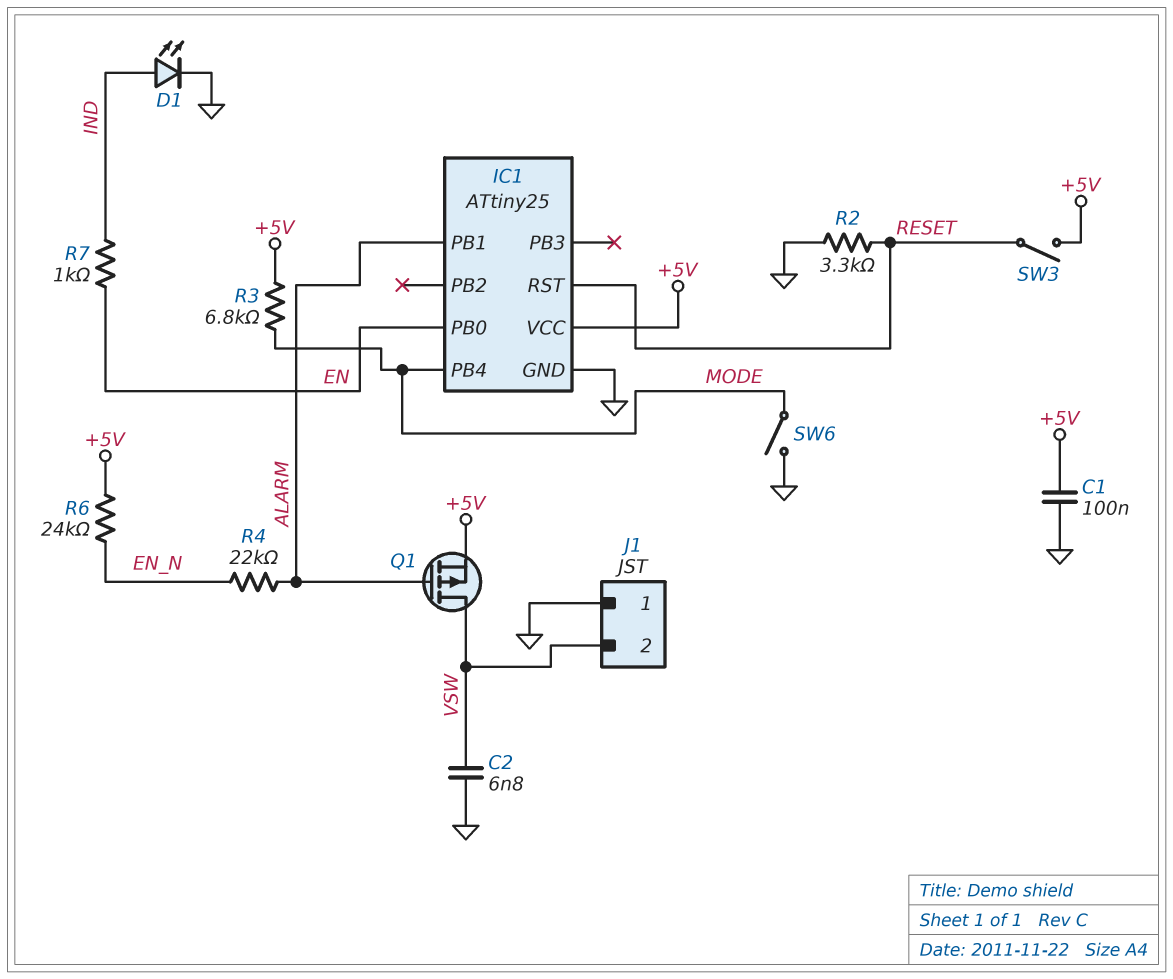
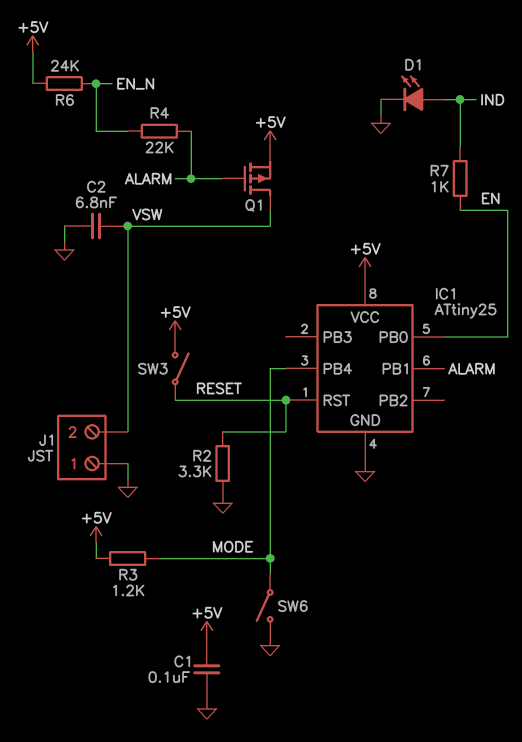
R3: 6.8k (+5V, MODE) -> 1.2k (+5V, MODE)

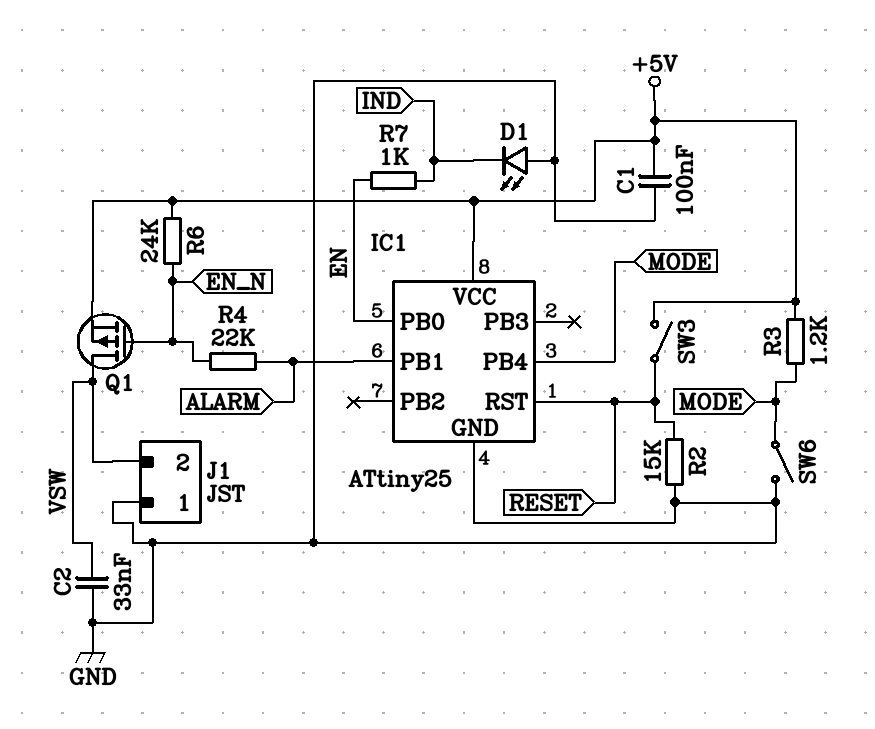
C2: 6.8nF (GND, VSW) -> 33nF (GND, VSW)
D1: LED (A IND, K GND) -> LED (A GND, K IND)
Q1: PMOS (G ALARM, D VSW, S +5V) -> PMOS (G EN_N, D VSW, S +5V)
R2: 3.3k (GND, RESET) -> 15k (GND, RESET)

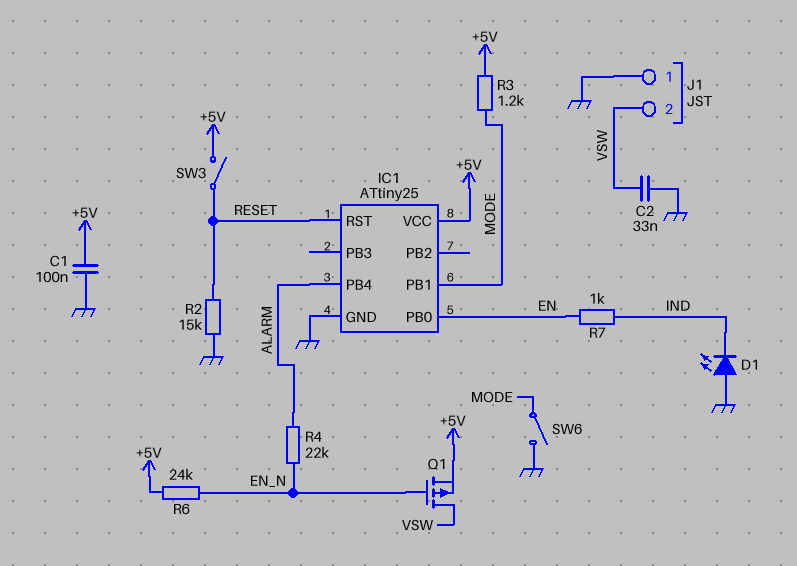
IC1 pin PB1: ALARM -> MODE
IC1 pin PB4: MODE -> ALARM

